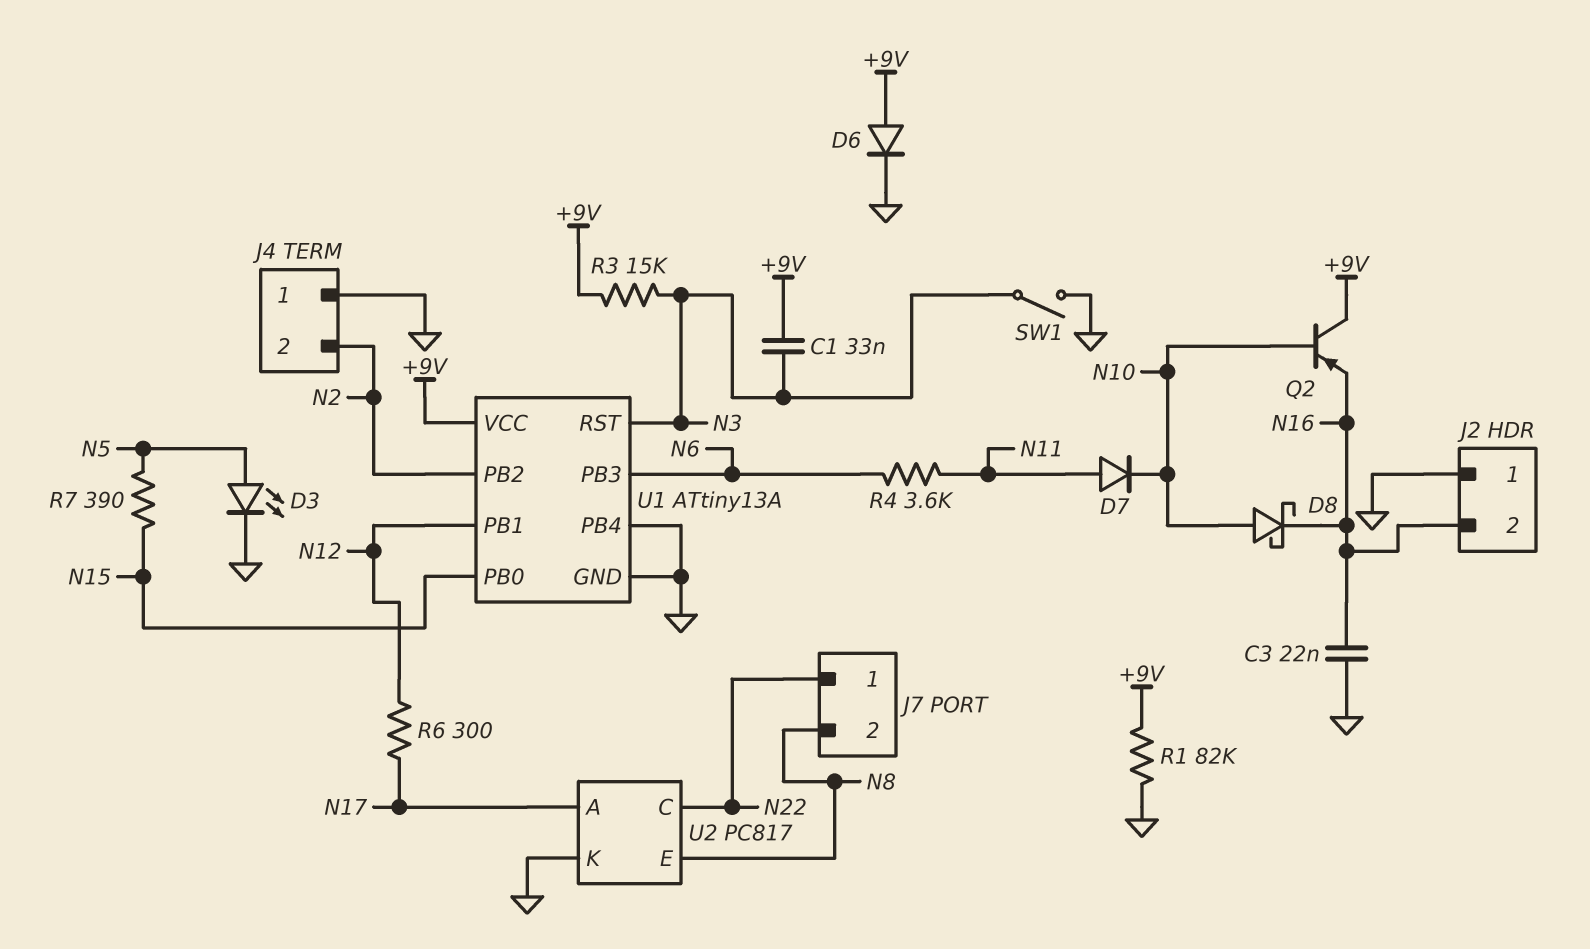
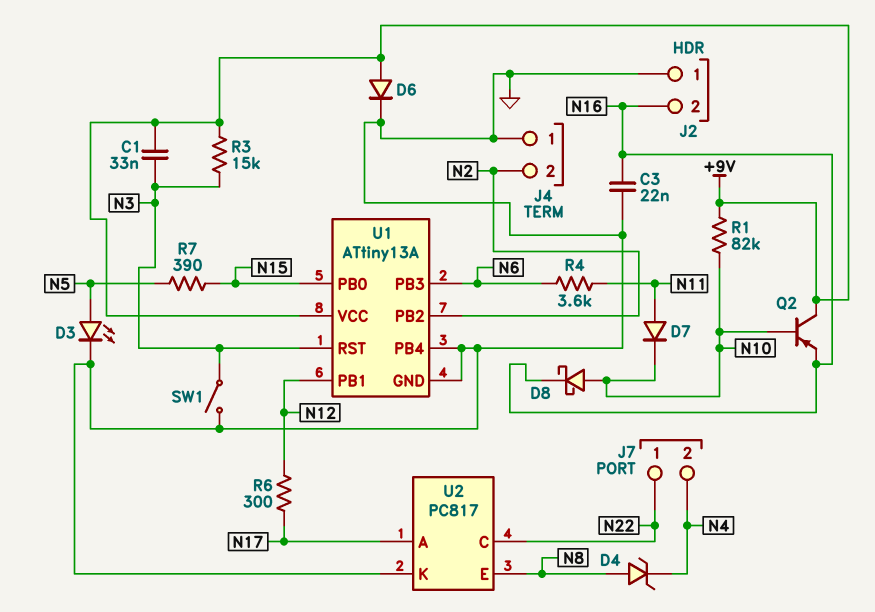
D4: none -> zener (A N8, K N4)
J7 pin 2: N8 -> N4
R1: 82k (+9V, GND) -> 82k (+9V, N10)

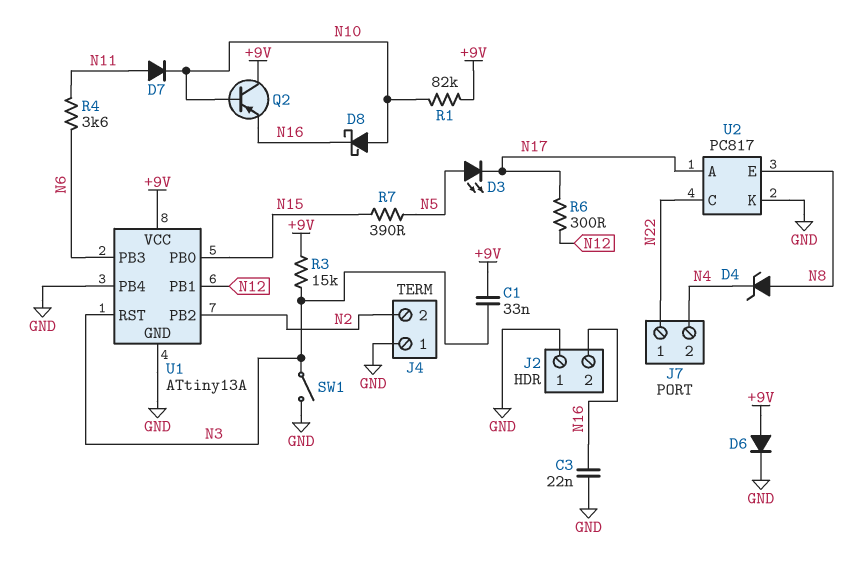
D3: LED (A N5, K GND) -> LED (A N5, K N17)

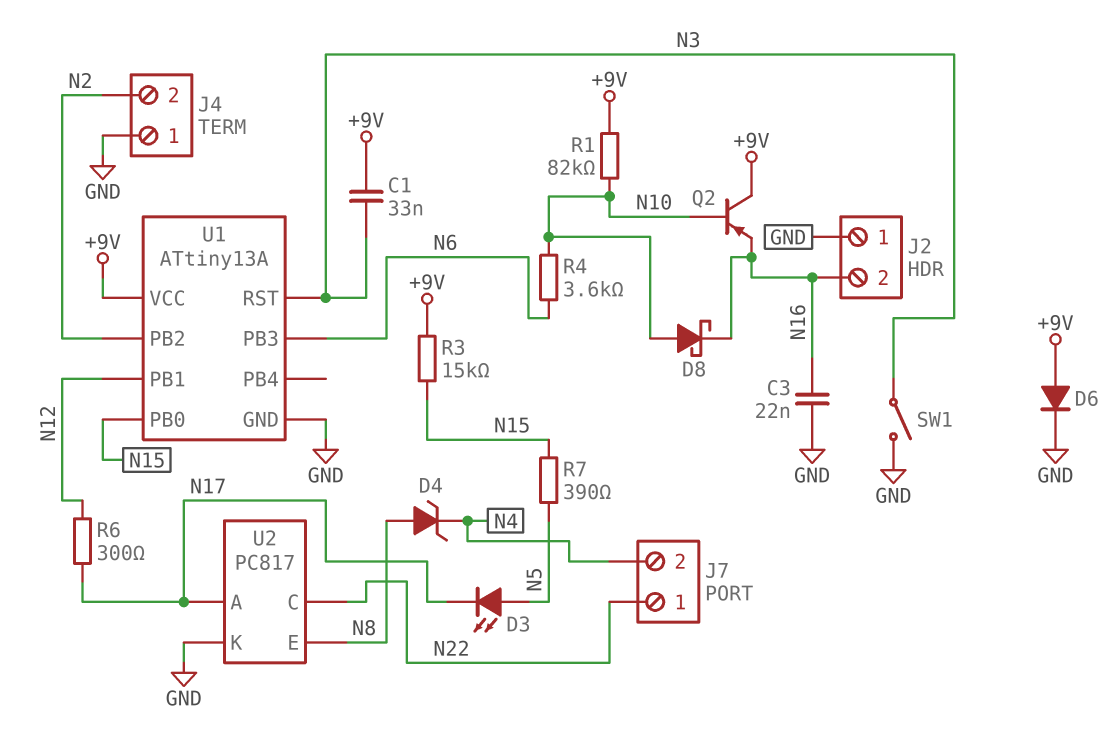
D7: diode (A N11, K N10) -> none
R3: 15k (+9V, N3) -> 15k (+9V, N15)
R4: 3.6k (N6, N11) -> 3.6k (N6, N10)
U1 pin PB4: GND -> none

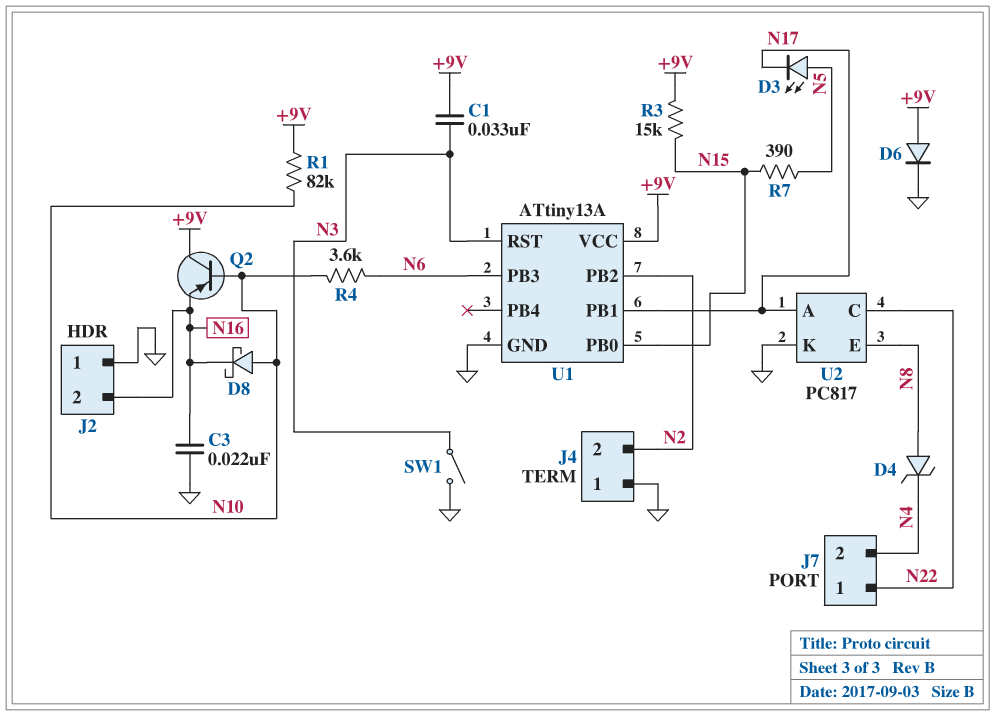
R6: 300 (N12, N17) -> none
U1 pin PB1: N12 -> N17

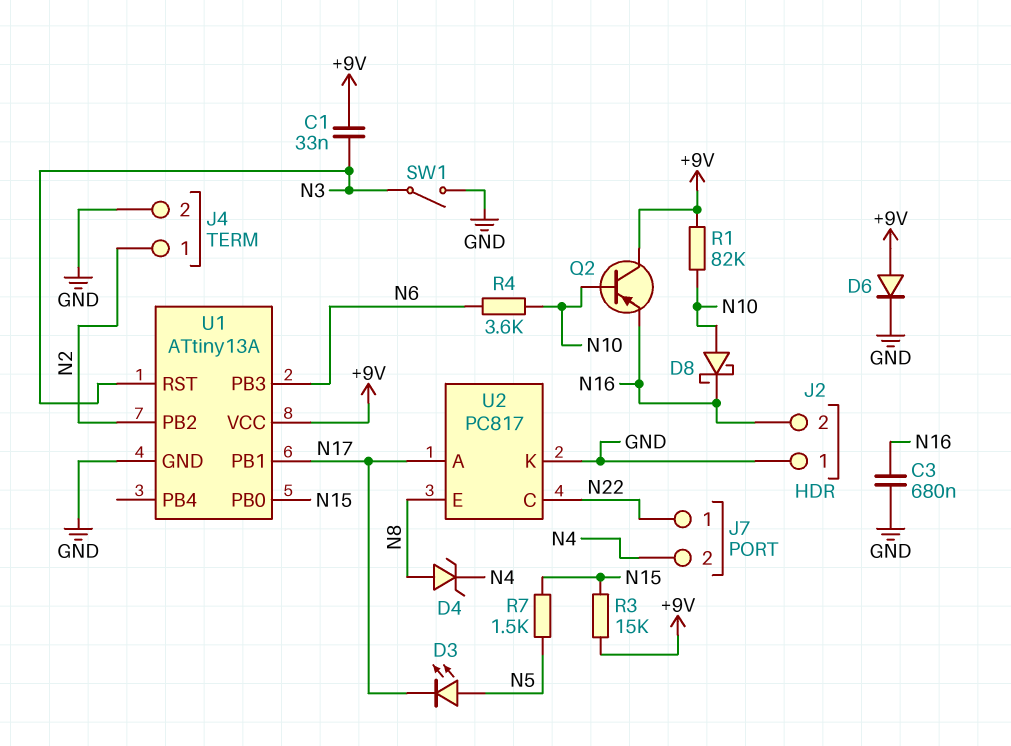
C3: 22nF (GND, N16) -> 680nF (GND, N16)
J4 pin 1: GND -> N2
J4 pin 2: N2 -> GND
R7: 390 (N5, N15) -> 1.5k (N5, N15)

